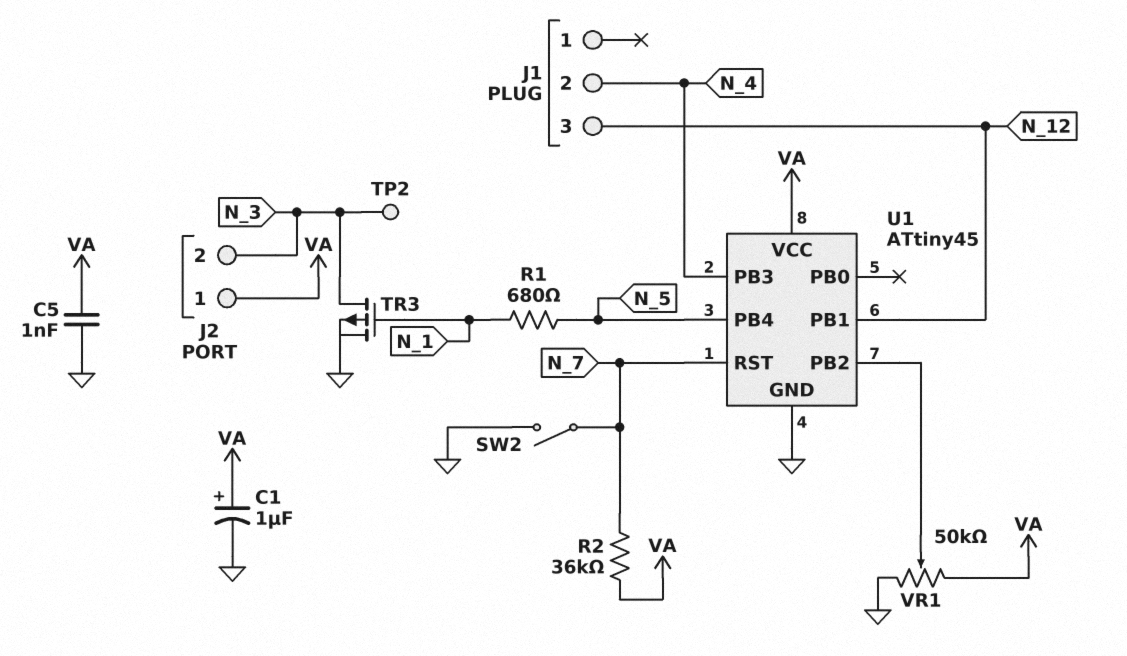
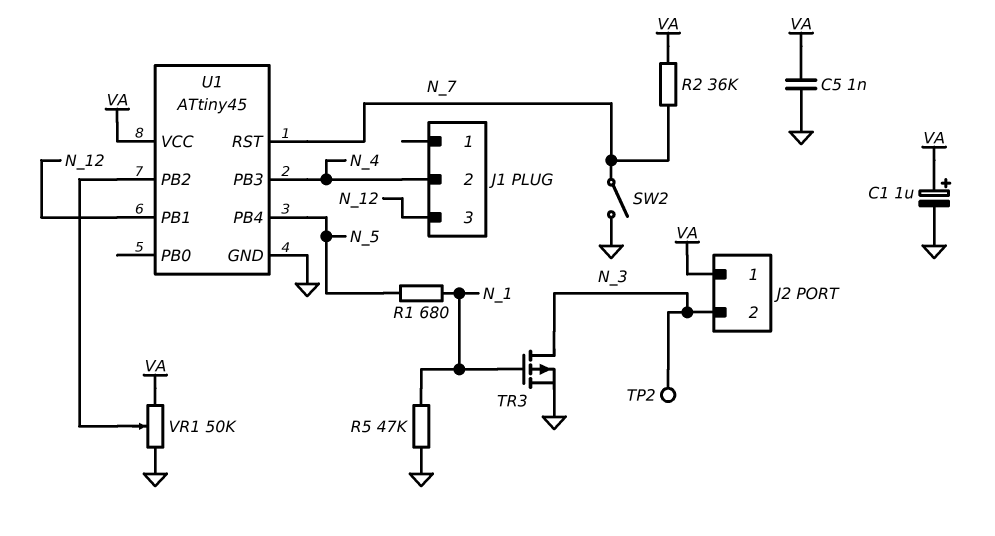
R5: none -> 47k (GND, N_1)

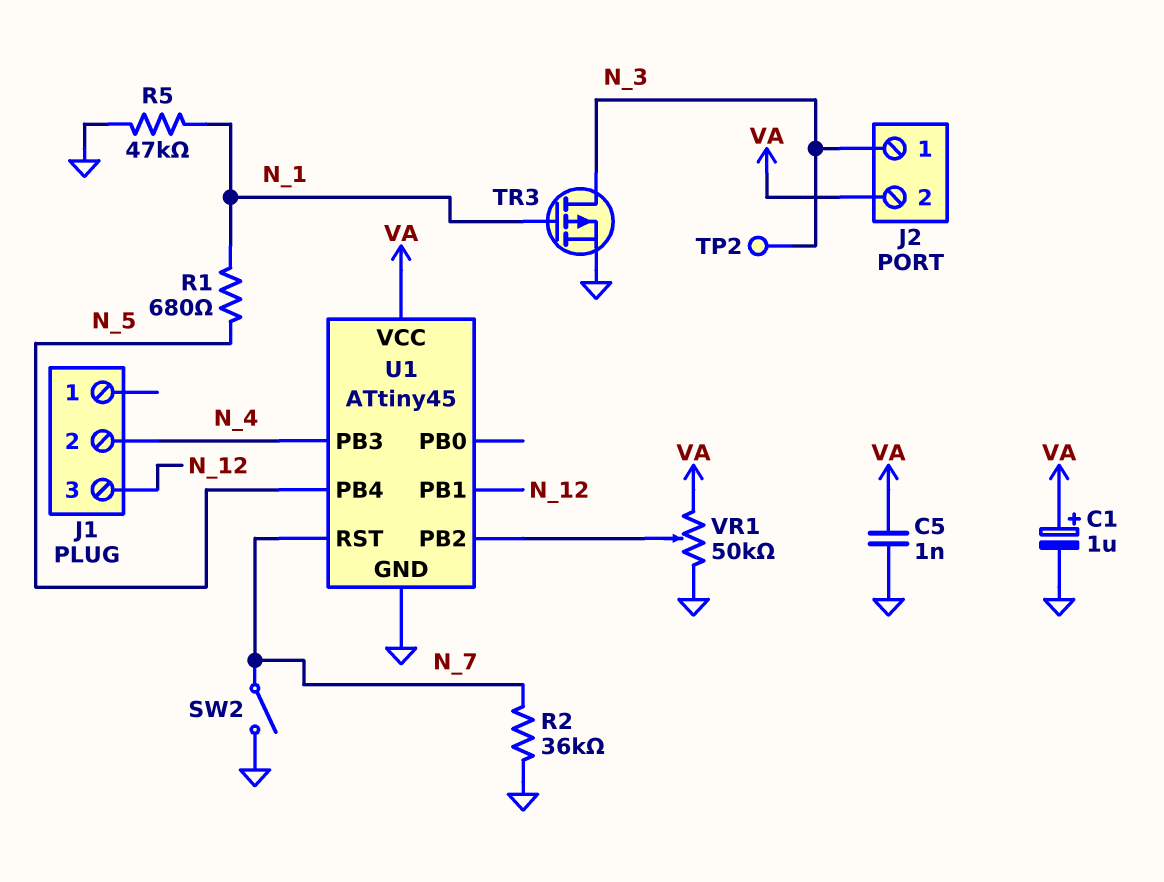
J2 pin 1: VA -> N_3
J2 pin 2: N_3 -> VA
R2: 36k (N_7, VA) -> 36k (GND, N_7)

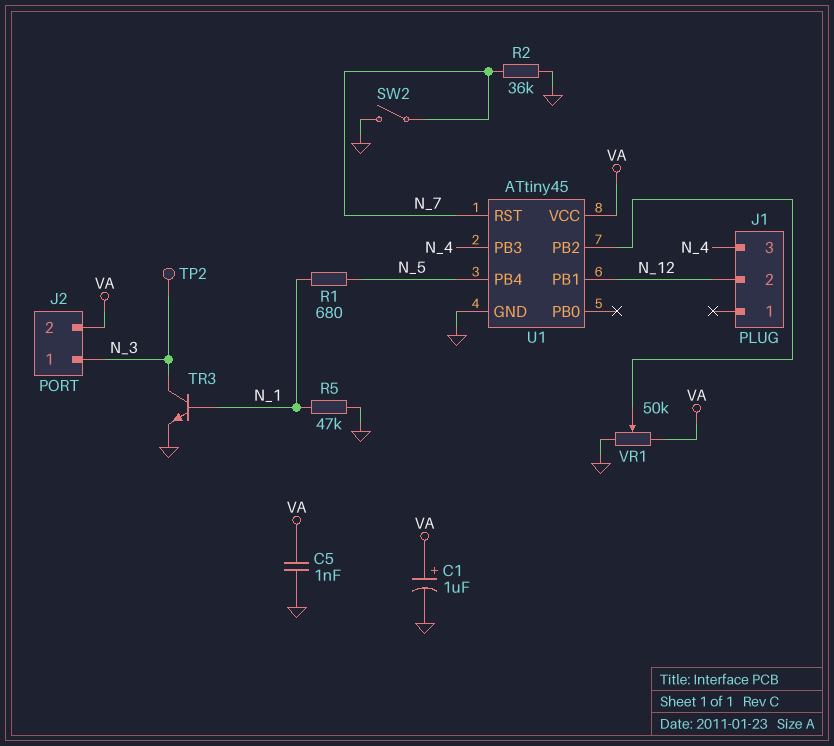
J1 pin 2: N_4 -> N_12
J1 pin 3: N_12 -> N_4
TR3: PMOS (G N_1, D N_3, S GND) -> NPN (B N_1, C N_3, E GND)

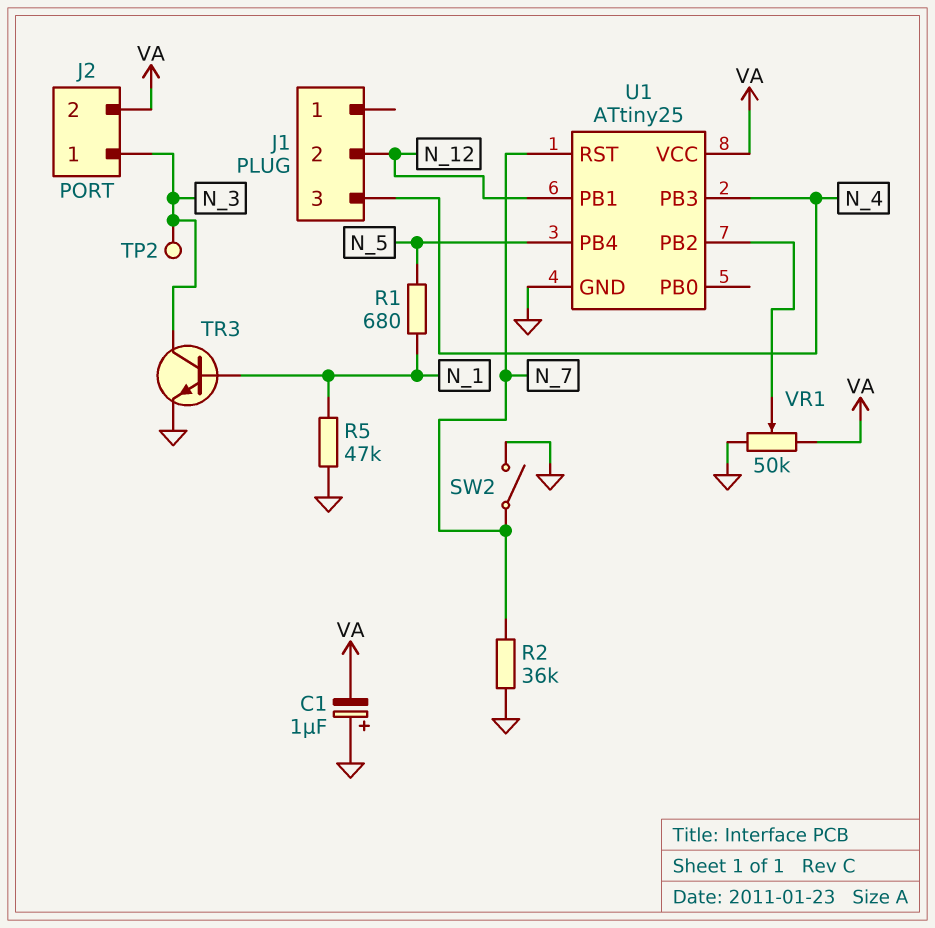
C1: 1uF (plus VA, minus GND) -> 1uF (plus GND, minus VA)
C5: 1nF (GND, VA) -> none
U1: ATtiny45 -> ATtiny25

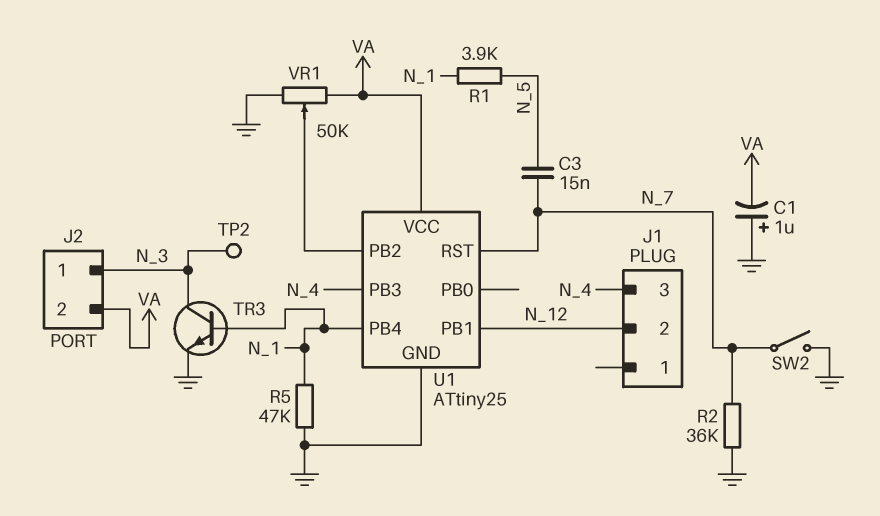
C3: none -> 15nF (N_5, N_7)
R1: 680 (N_1, N_5) -> 3.9k (N_1, N_5)
U1 pin PB4: N_5 -> N_1

